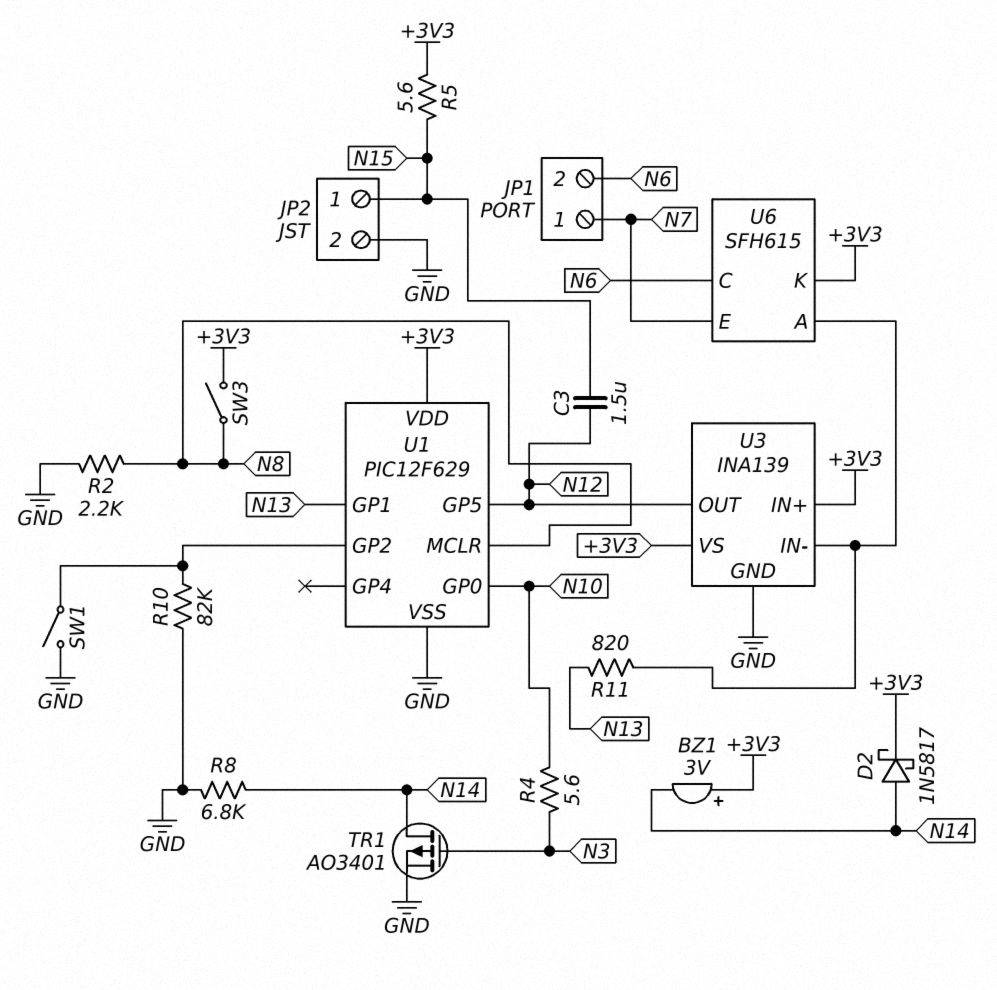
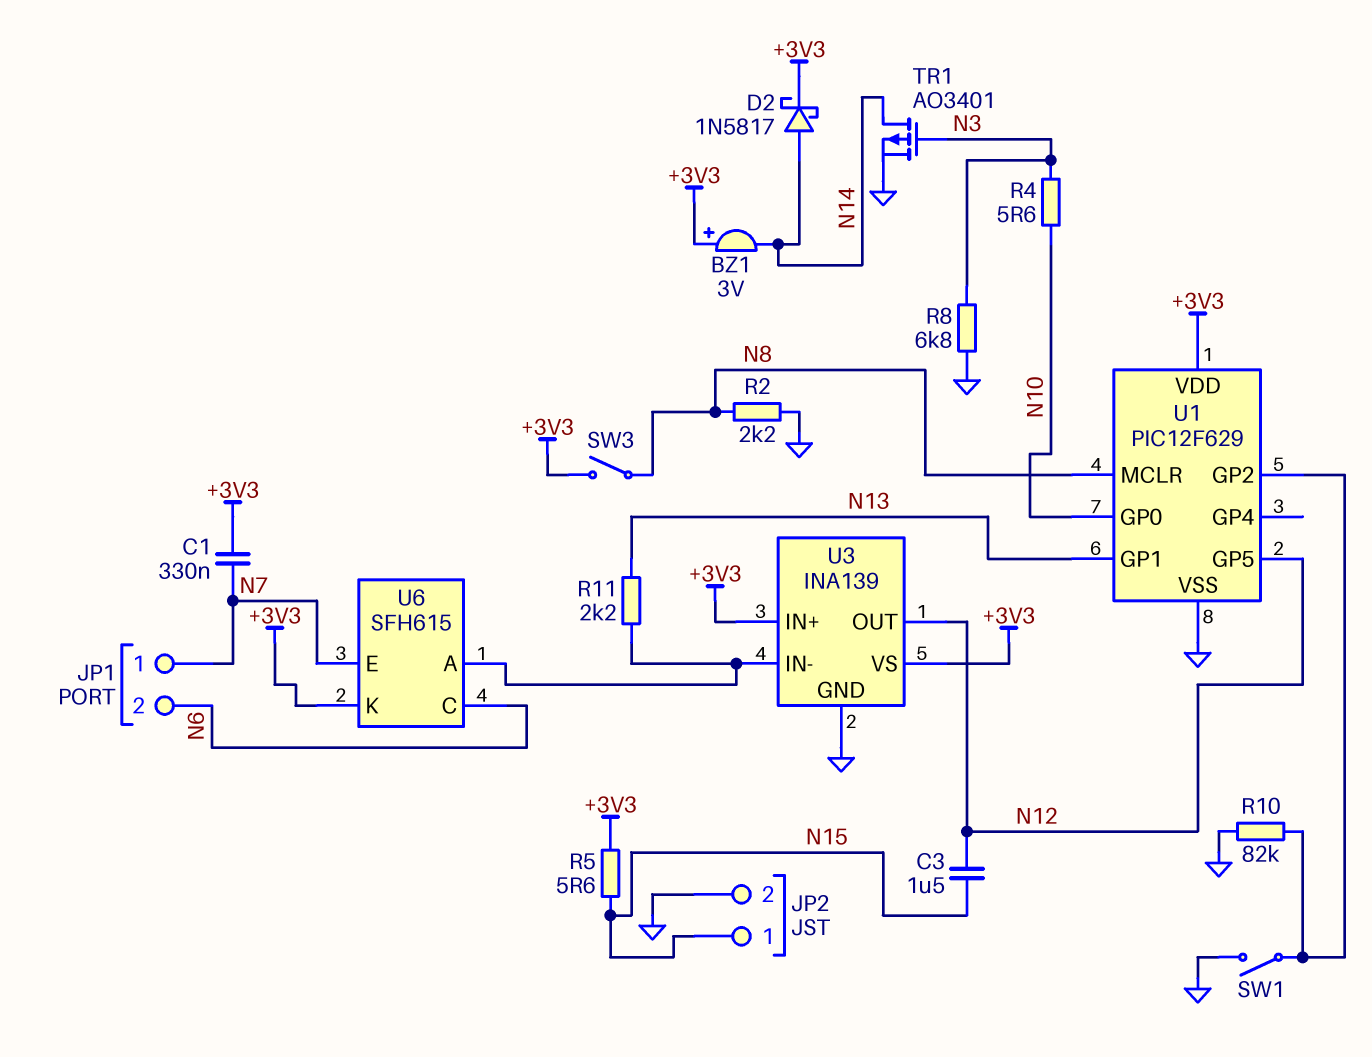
C1: none -> 330nF (+3V3, N7)
R8: 6.8k (GND, N14) -> 6.8k (GND, N3)
R11: 820 (N13, U3/IN-) -> 2.2k (N13, U3/IN-)

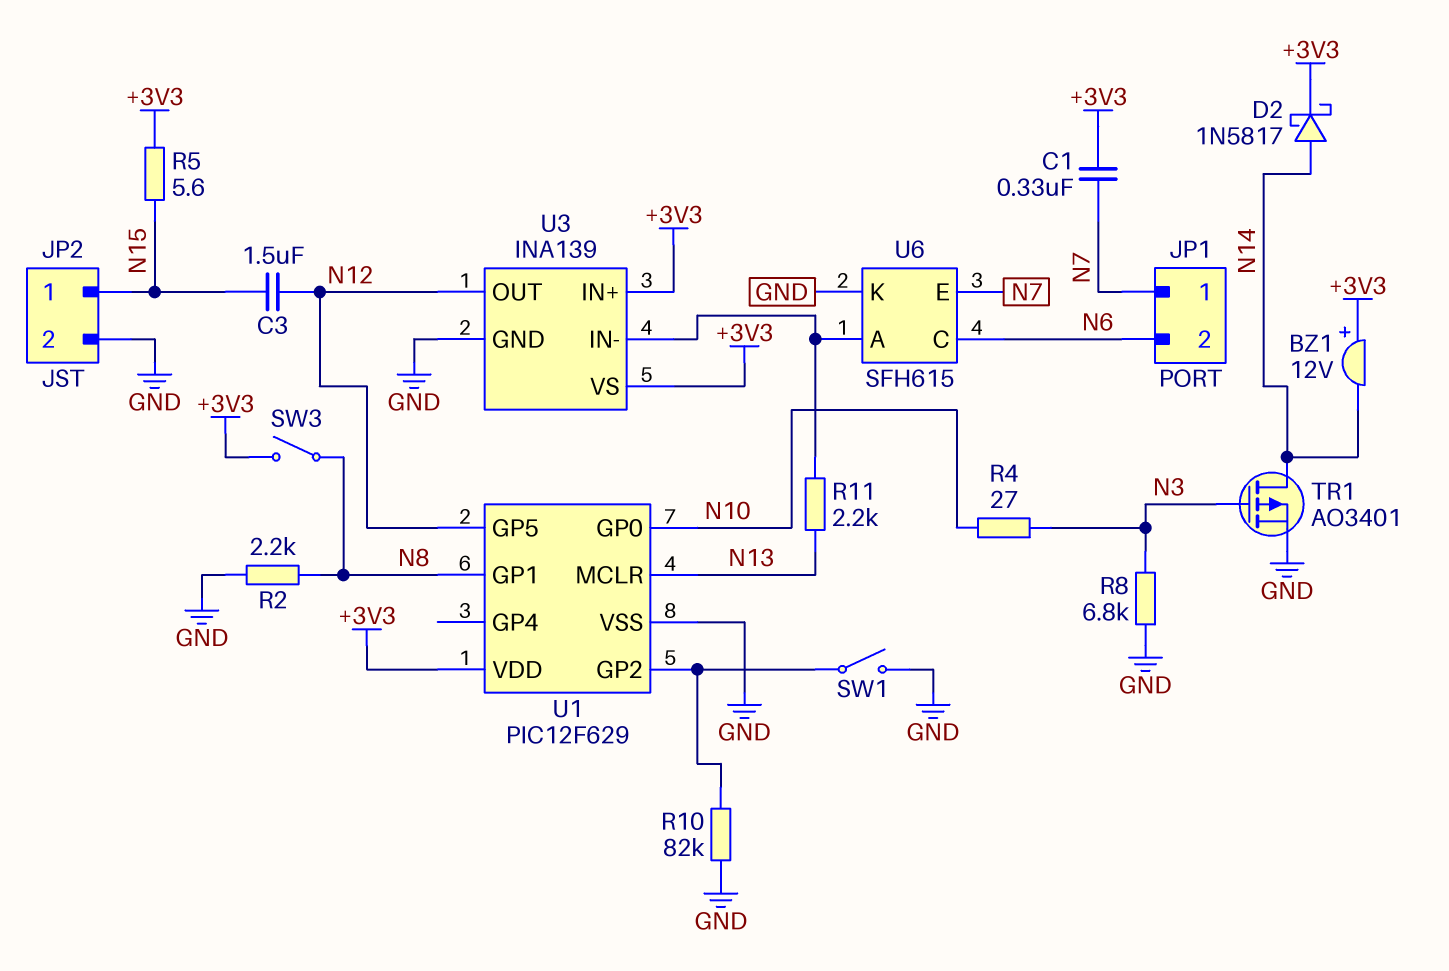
BZ1: buzzer 3V (plus +3V3, minus N14) -> buzzer 12V (plus +3V3, minus N14)
R4: 5.6 (N3, N10) -> 27 (N3, N10)
U1 pin GP1: N13 -> N8
U1 pin MCLR: N8 -> N13
U6 pin K: +3V3 -> GND

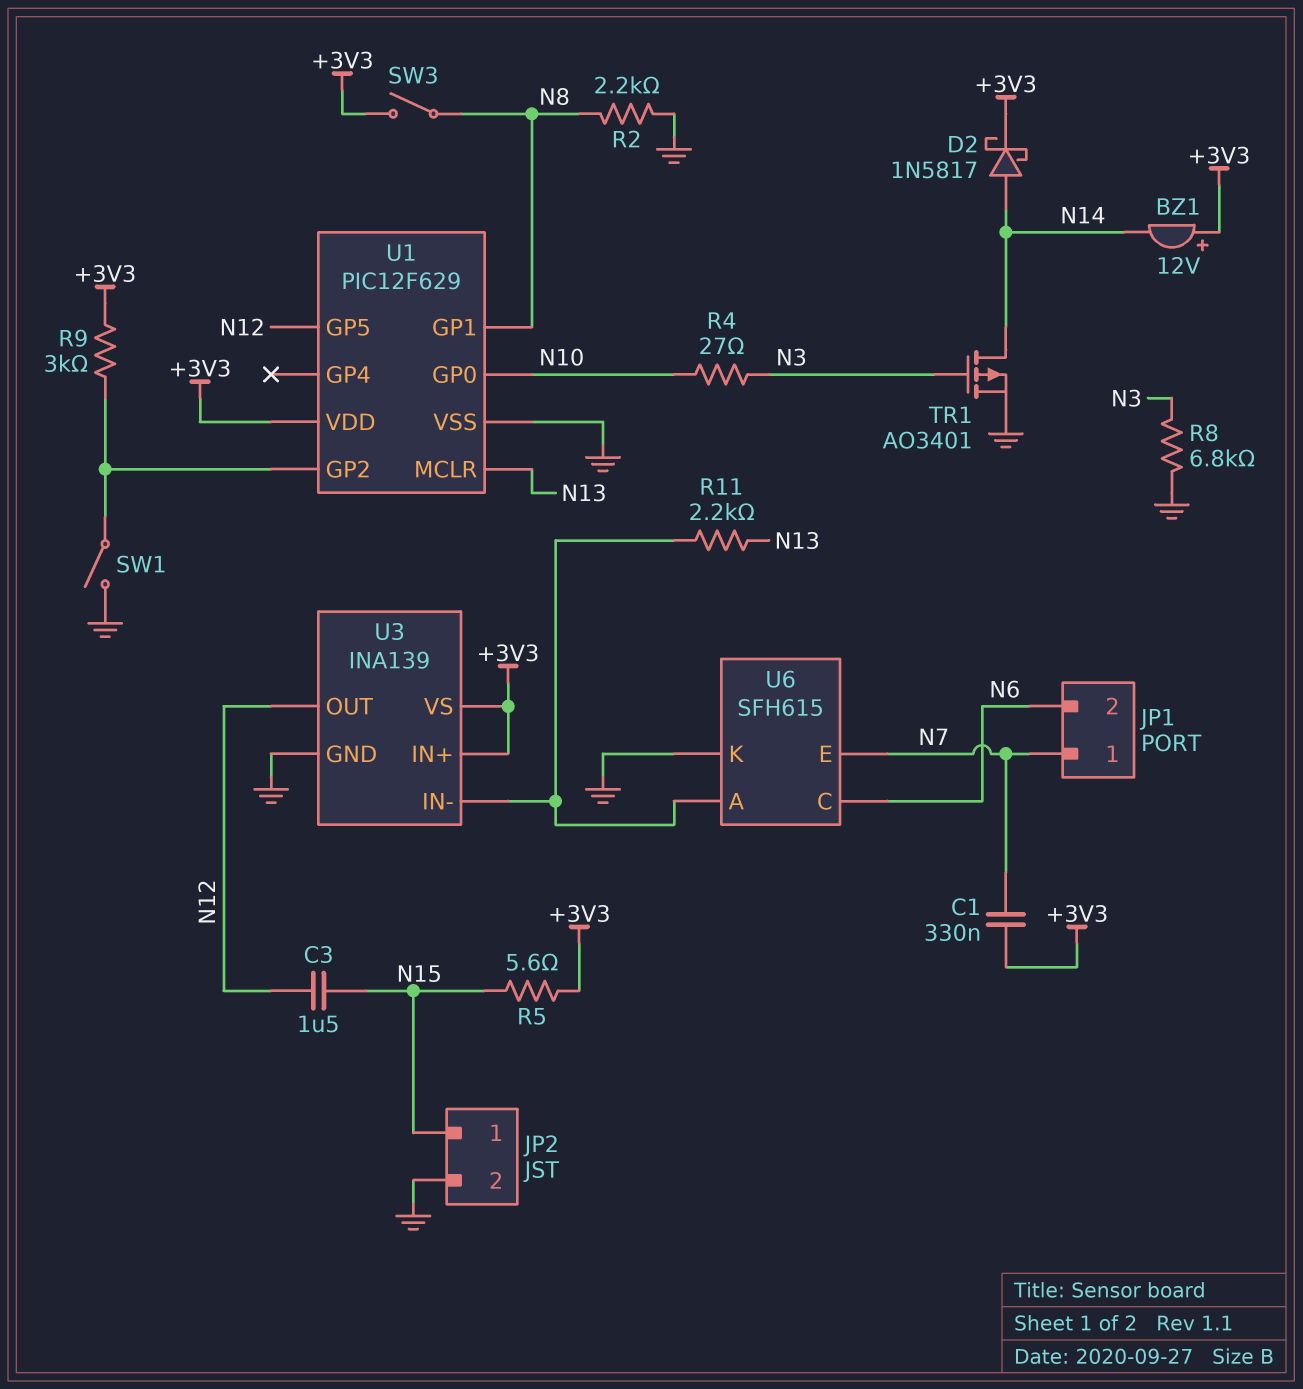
R9: none -> 3k (+3V3, U1/GP2)
R10: 82k (GND, U1/GP2) -> none

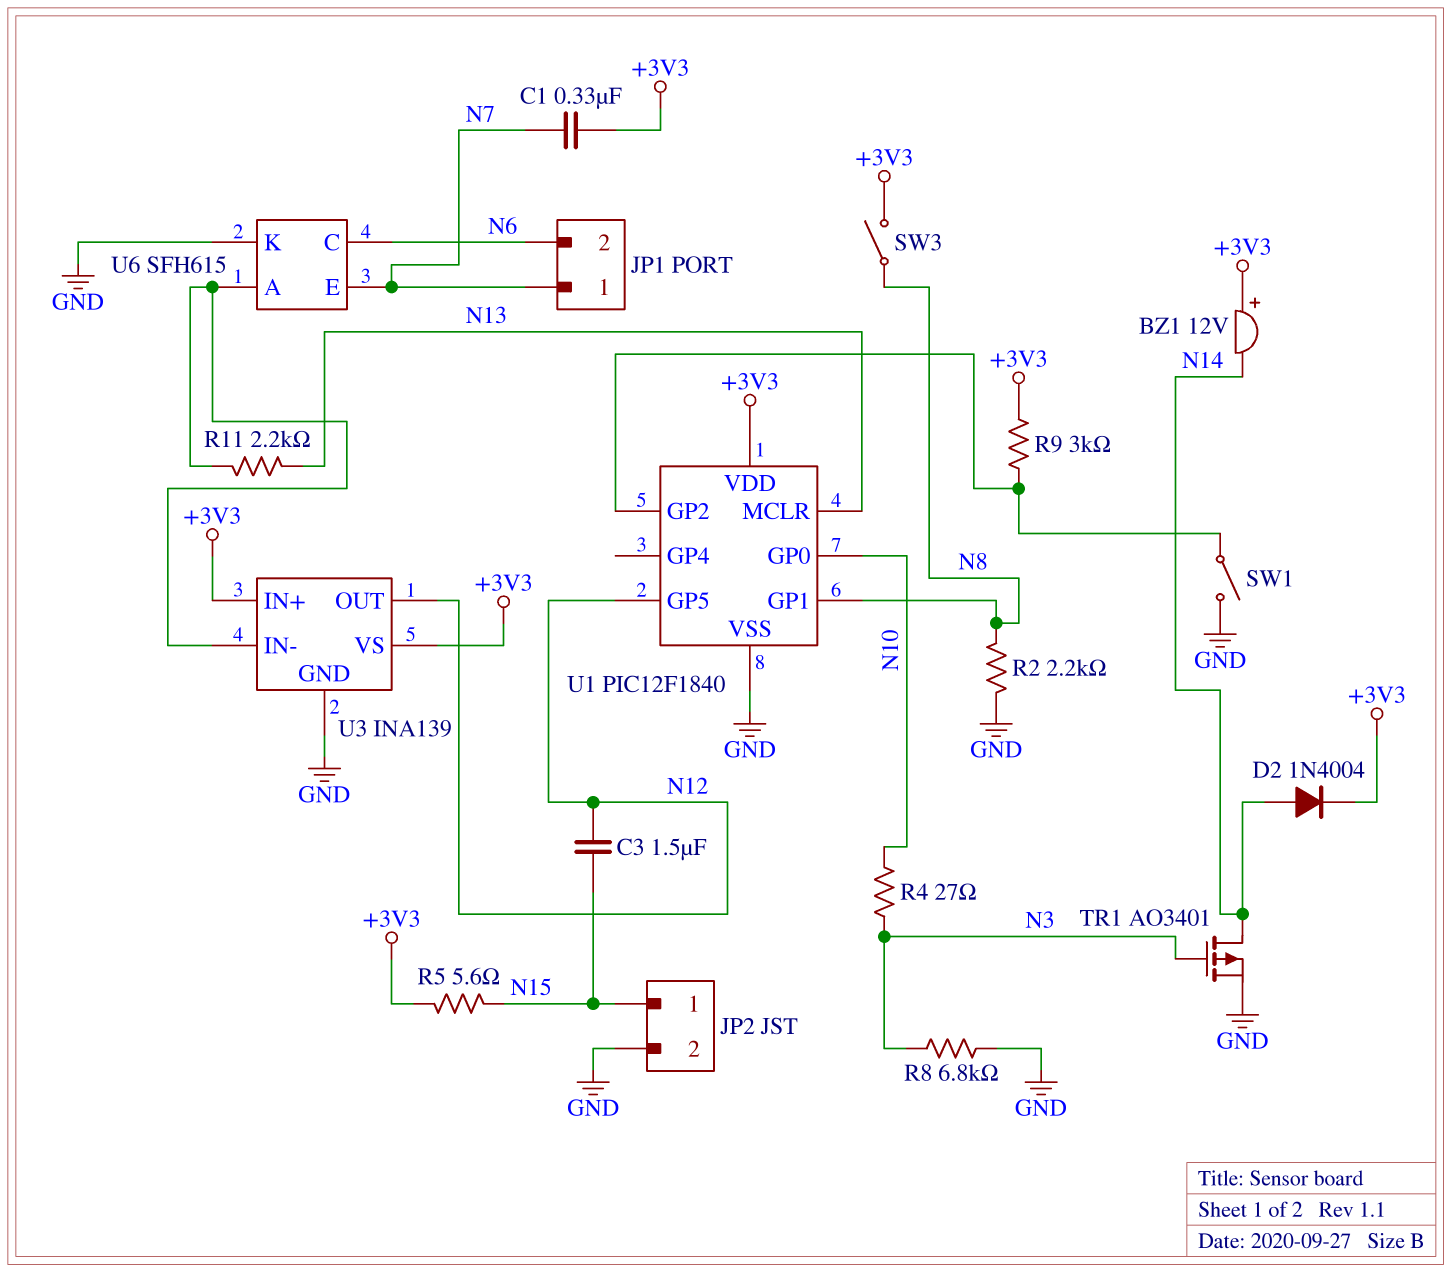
D2: schottky 1N5817 (A N14, K +3V3) -> diode 1N4004 (A N14, K +3V3)
U1: PIC12F629 -> PIC12F1840

